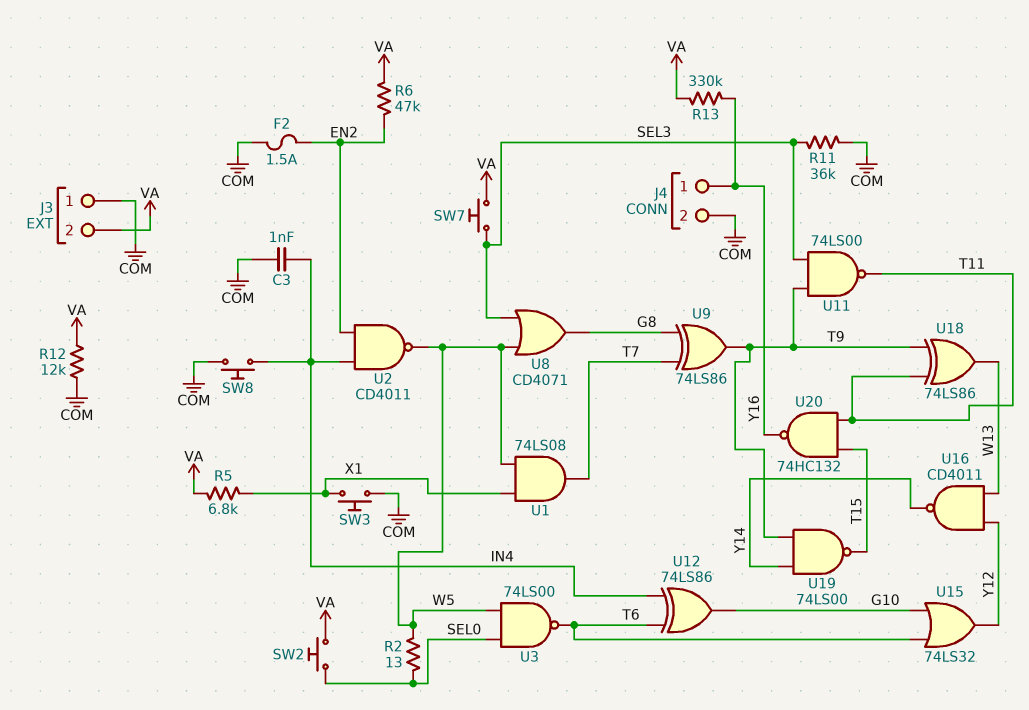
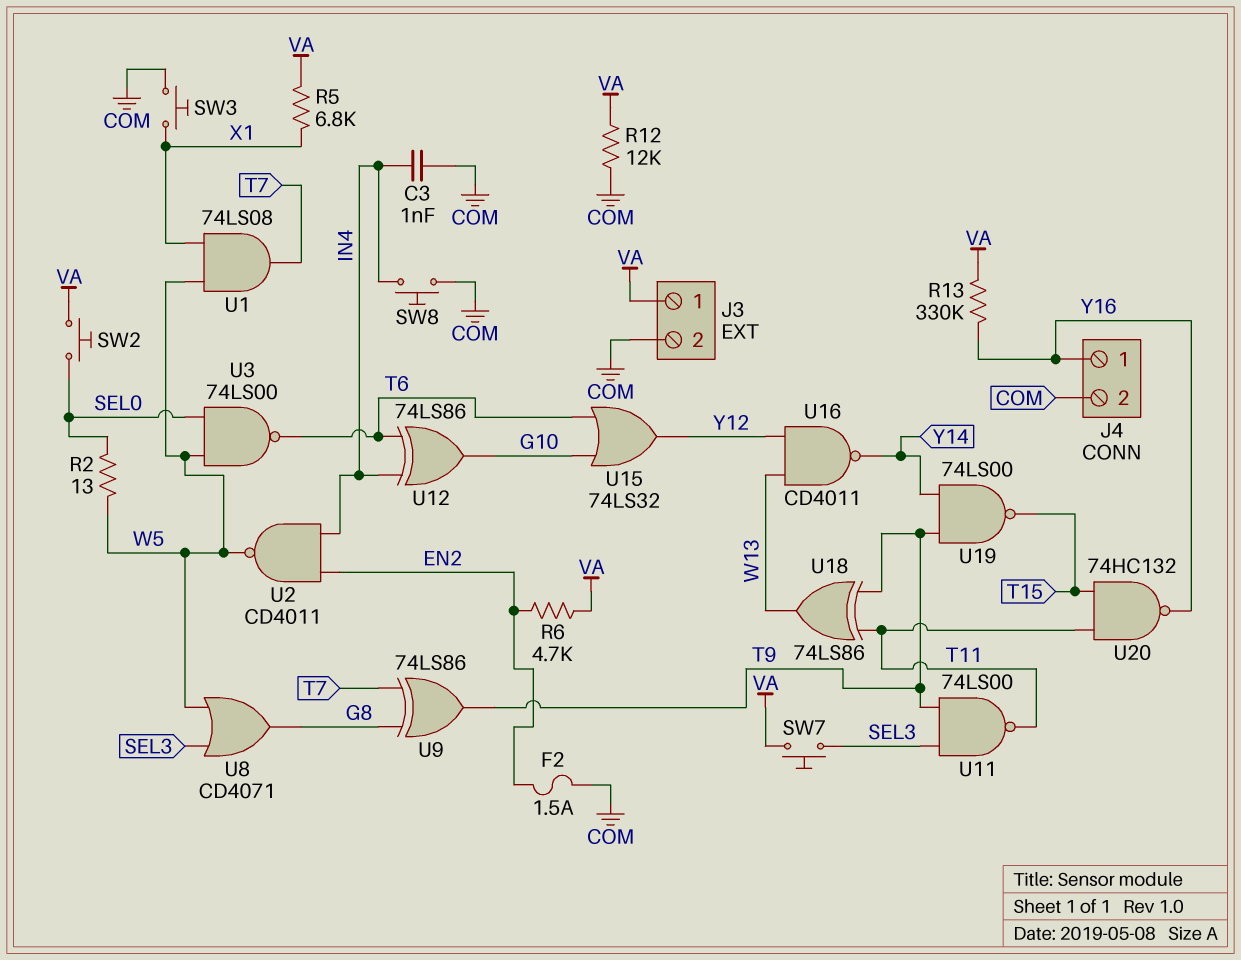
J3 pin 1: COM -> VA
J3 pin 2: VA -> COM
R6: 47k (EN2, VA) -> 4.7k (EN2, VA)
R11: 36k (COM, SEL3) -> none

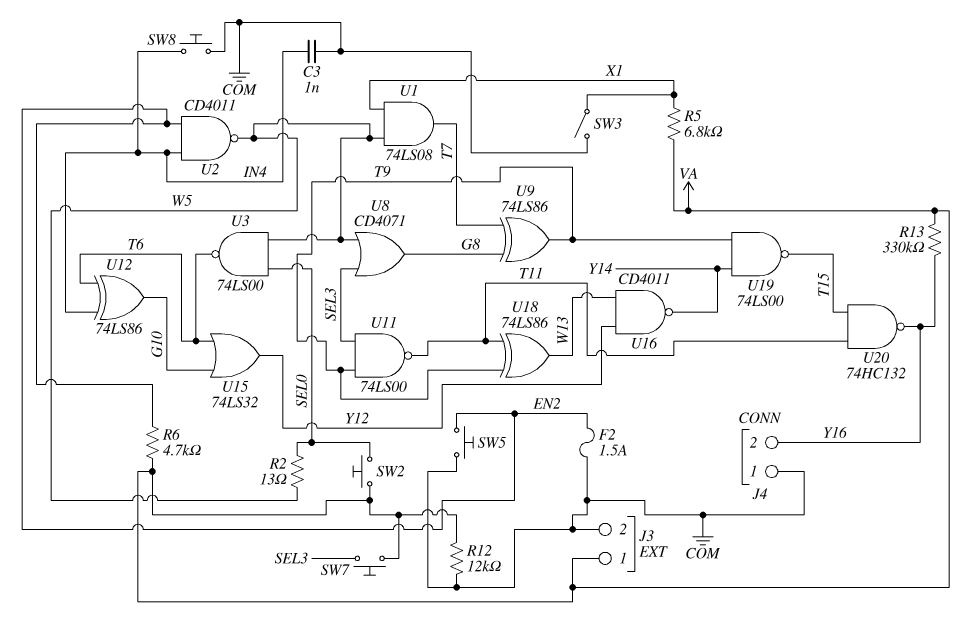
J4 pin 1: Y16 -> COM
J4 pin 2: COM -> Y16
SW3: button (COM, X1) -> switch (COM, X1)
SW5: none -> button (COM, EN2)

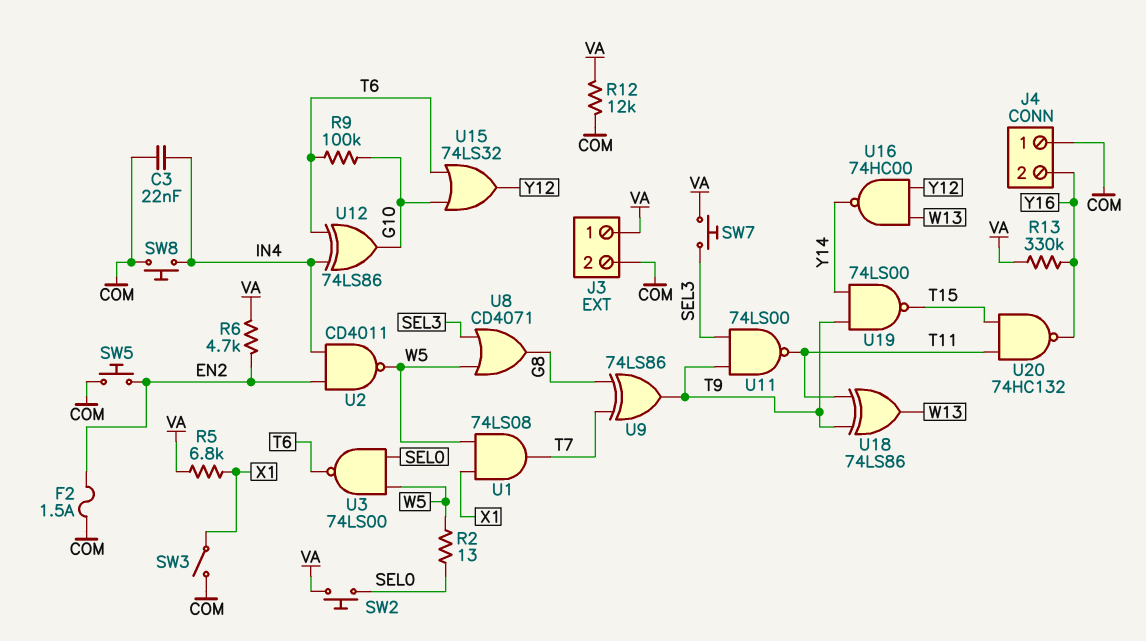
C3: 1nF (COM, IN4) -> 22nF (COM, IN4)
R9: none -> 100k (G10, T6)
U16: NAND CD4011 (in W13, in Y12, out Y14) -> NAND 74HC00 (in W13, in Y12, out Y14)

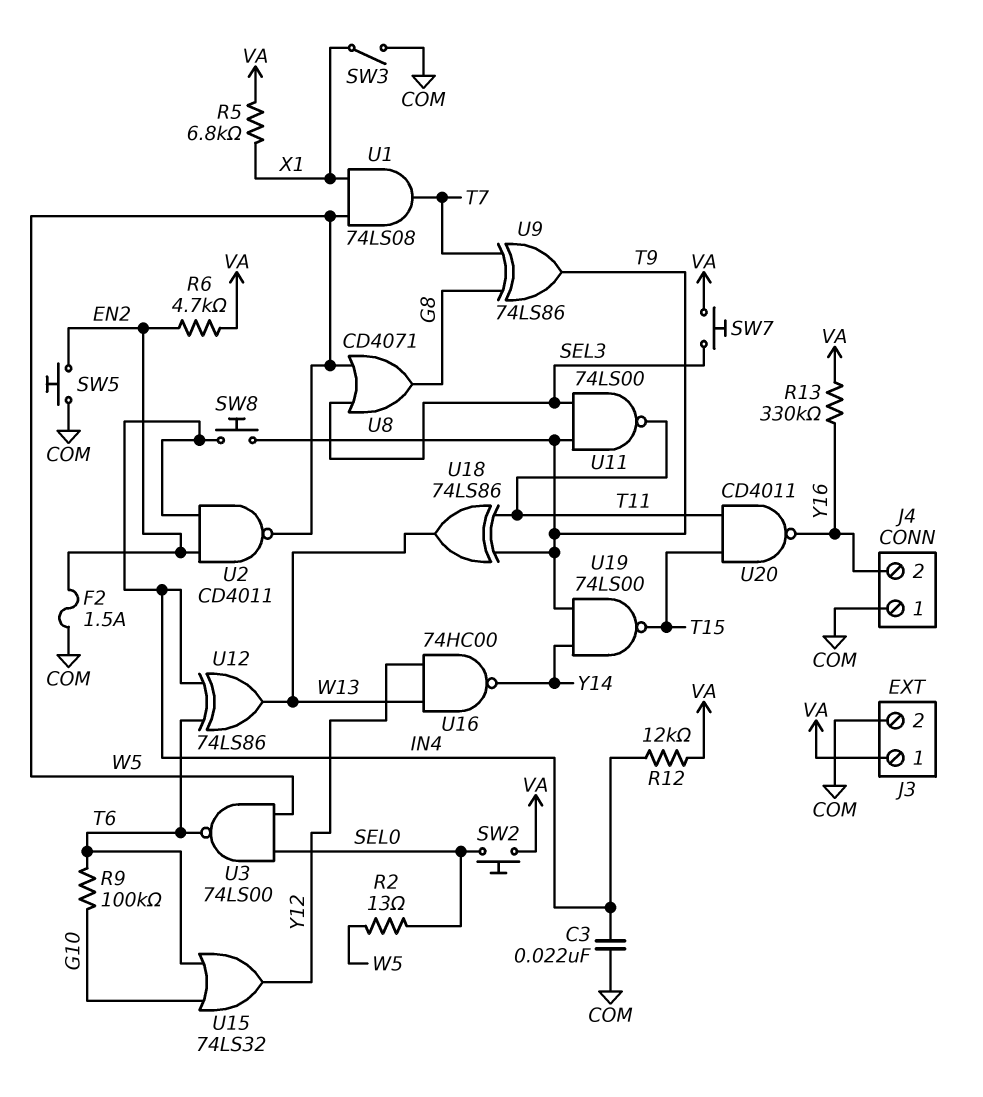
R12: 12k (COM, VA) -> 12k (IN4, VA)
SW8: button (COM, IN4) -> button (IN4, T9)
U12: XOR 74LS86 (in IN4, in T6, out G10) -> XOR 74LS86 (in IN4, in T6, out W13)
U20: NAND 74HC132 (in T11, in T15, out Y16) -> NAND CD4011 (in T11, in T15, out Y16)

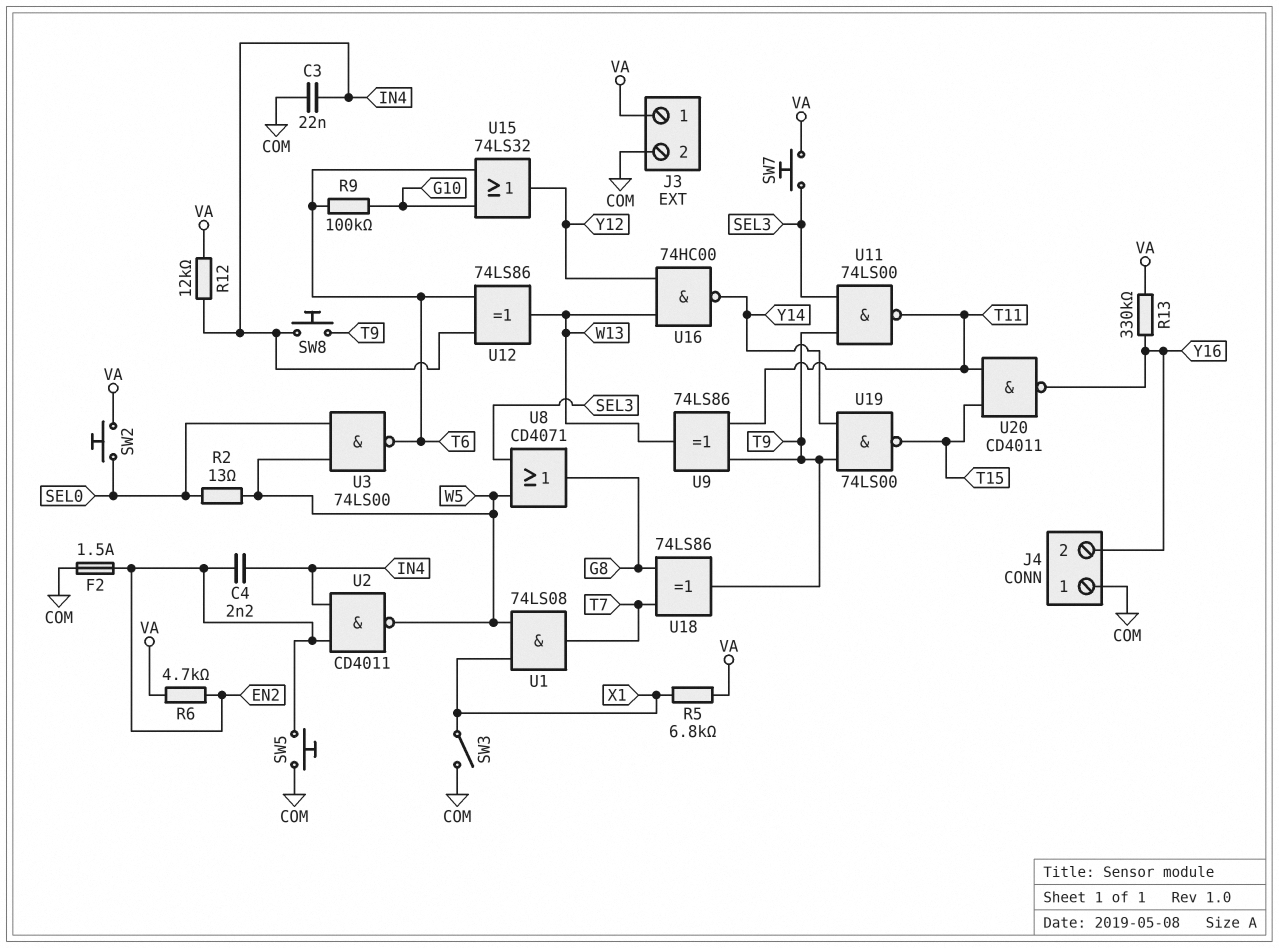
C4: none -> 2.2nF (EN2, IN4)
U9: XOR 74LS86 (in G8, in T7, out T9) -> XOR 74LS86 (in T9, in T11, out W13)
U18: XOR 74LS86 (in T9, in T11, out W13) -> XOR 74LS86 (in G8, in T7, out T9)

